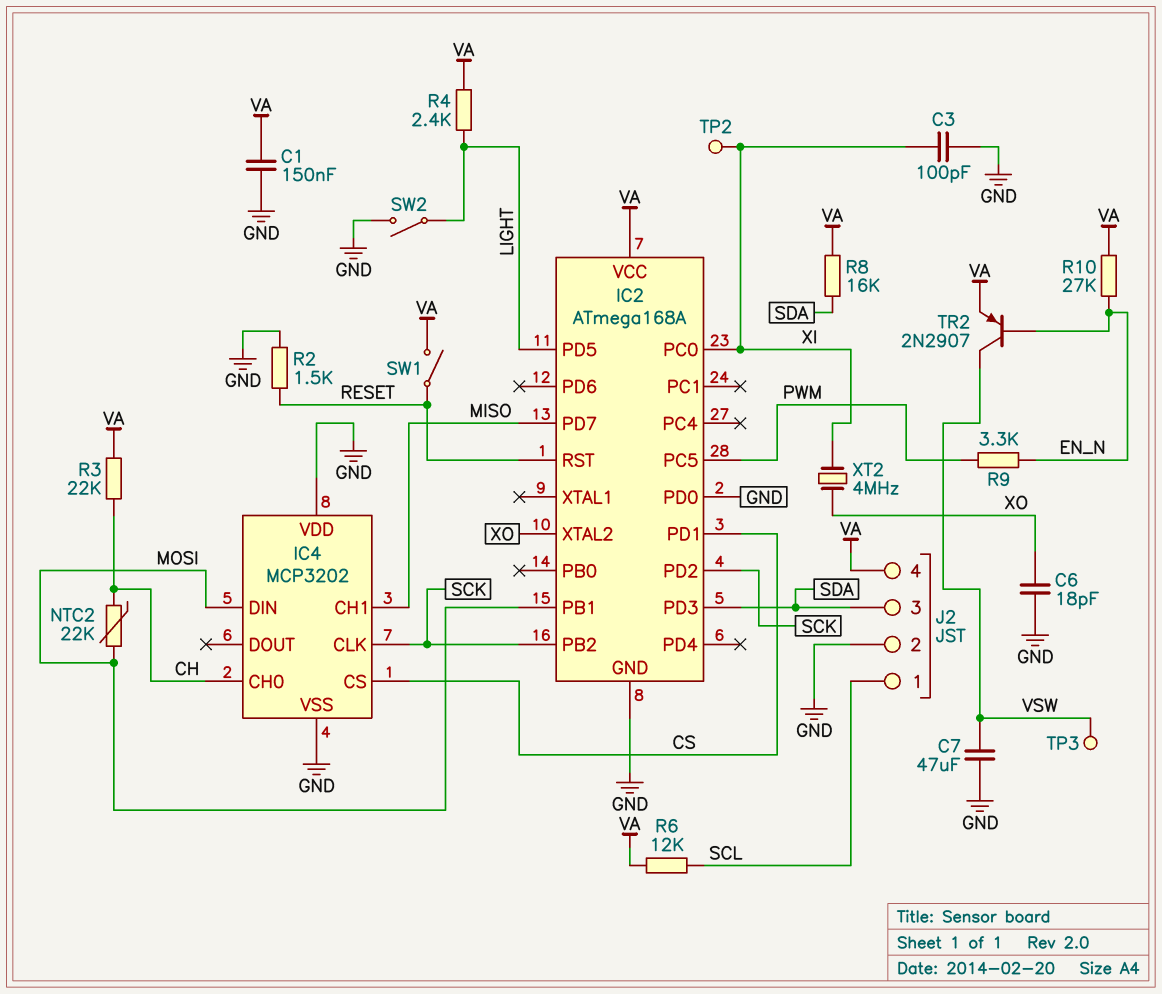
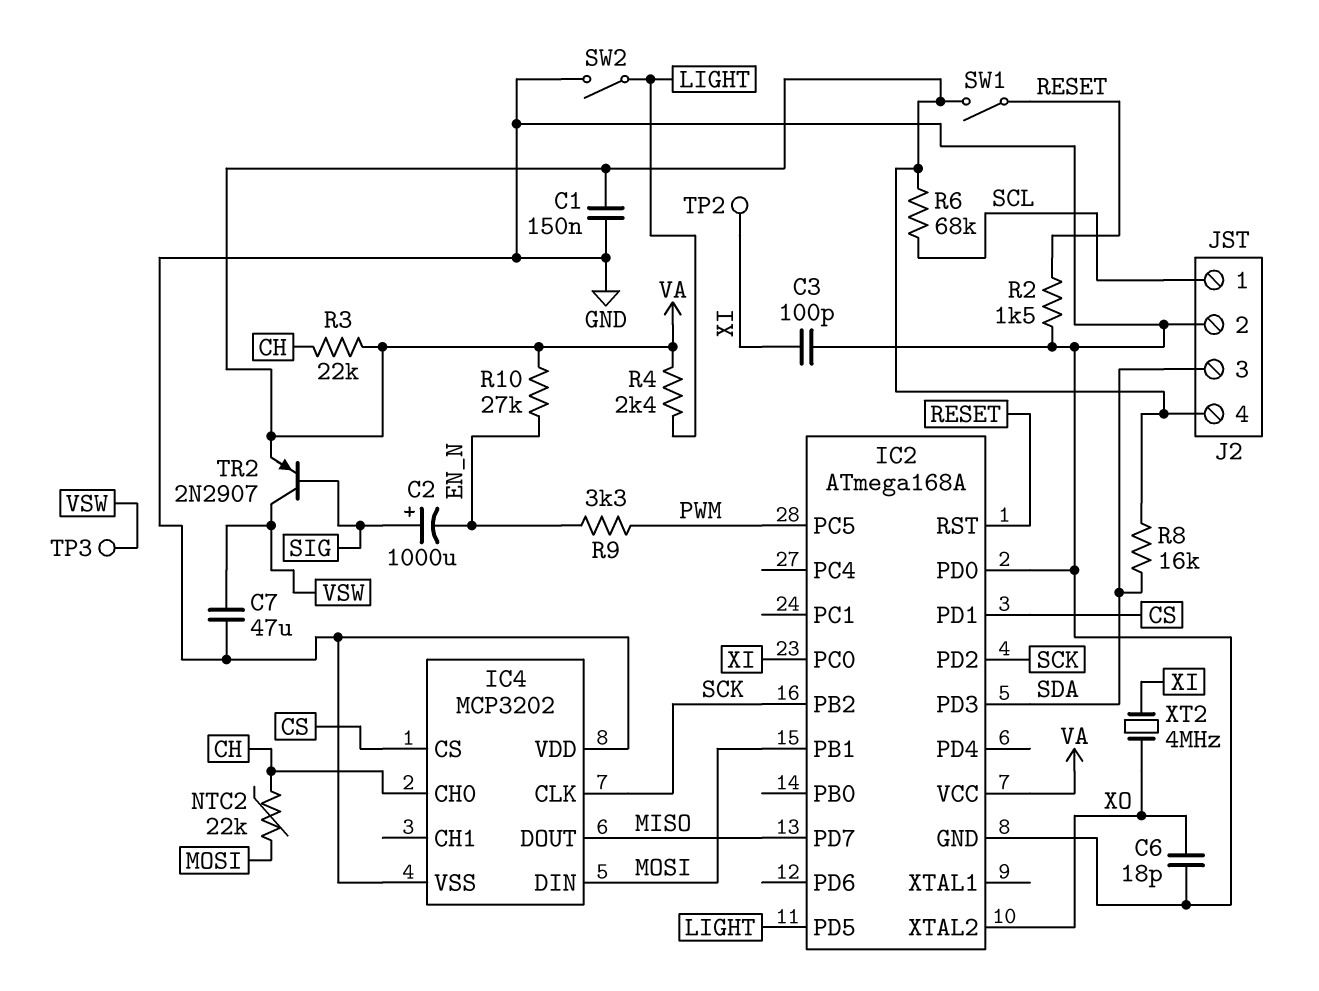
C2: none -> 1000uF (plus SIG, minus EN_N)
IC4 pin CH1: MISO -> none
IC4 pin DOUT: none -> MISO
R6: 12k (SCL, VA) -> 68k (SCL, VA)
TR2: PNP 2N2907 (B EN_N, C VSW, E VA) -> PNP 2N2907 (B SIG, C VSW, E VA)

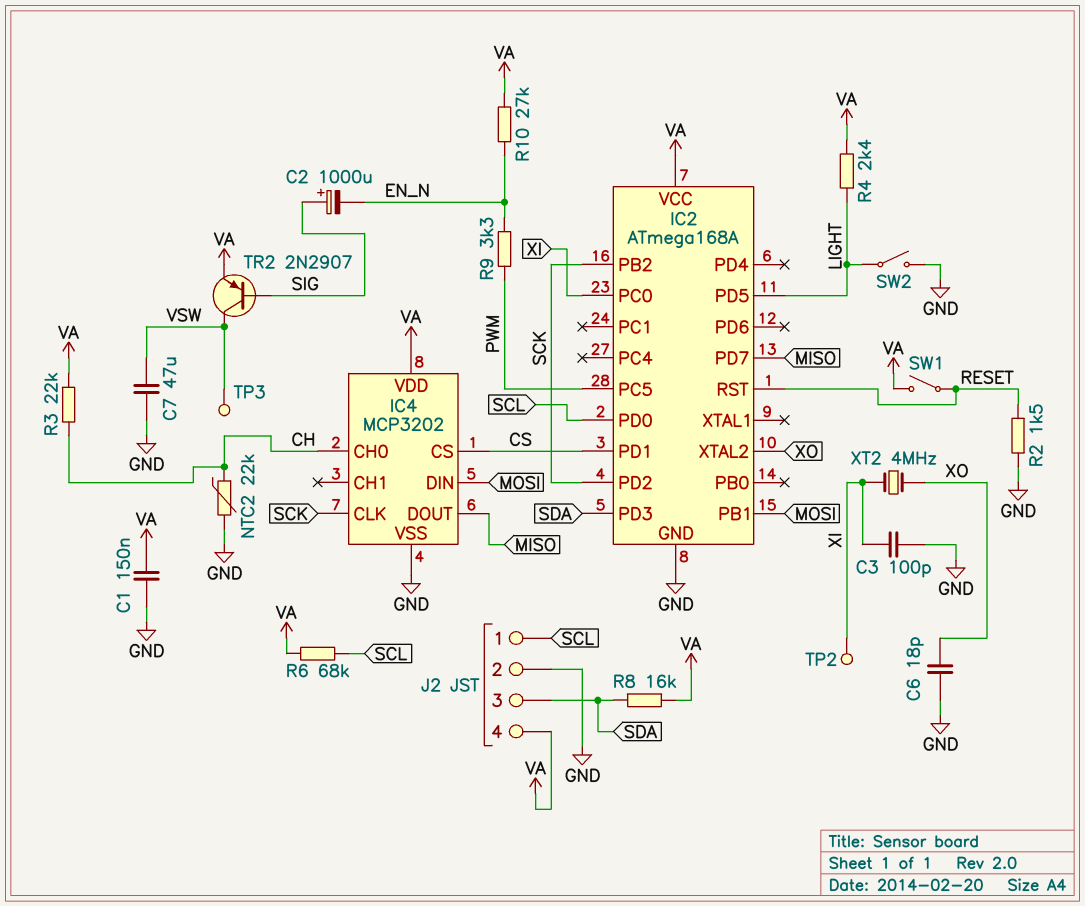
IC2 pin PD0: GND -> SCL
IC4 pin VDD: GND -> VA
NTC2: 22k (CH, MOSI) -> 22k (CH, GND)

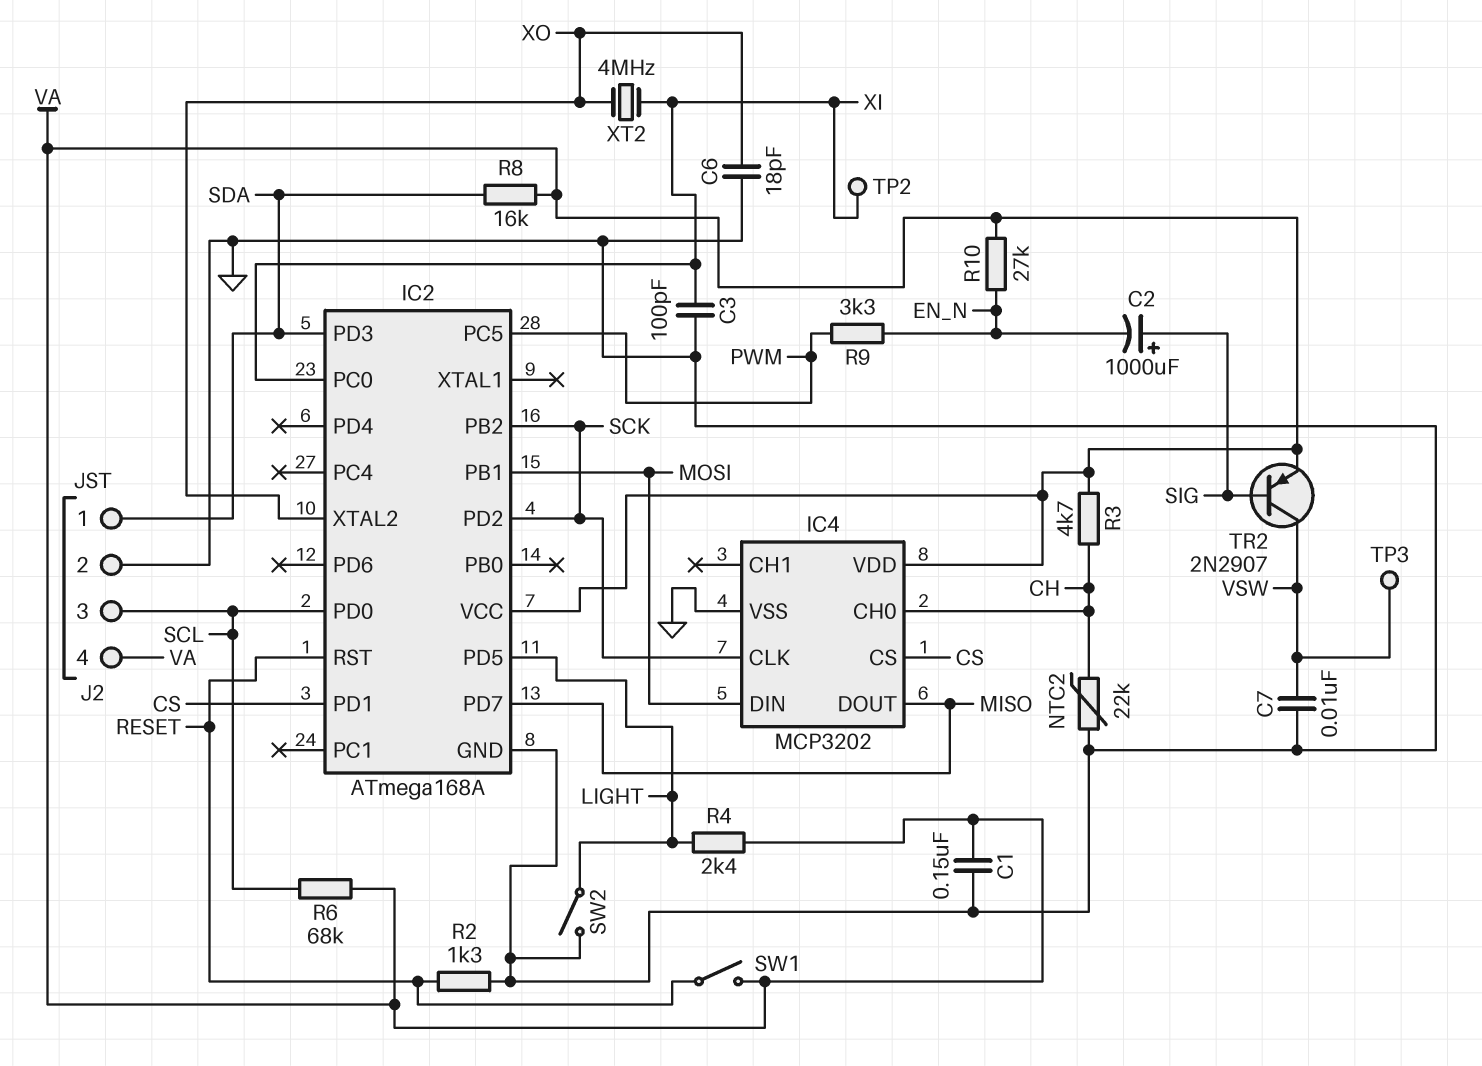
C7: 47uF (GND, VSW) -> 10nF (GND, VSW)
J2 pin 1: SCL -> SDA
J2 pin 3: SDA -> SCL
R2: 1.5k (GND, RESET) -> 1.3k (GND, RESET)
R3: 22k (CH, VA) -> 4.7k (CH, VA)

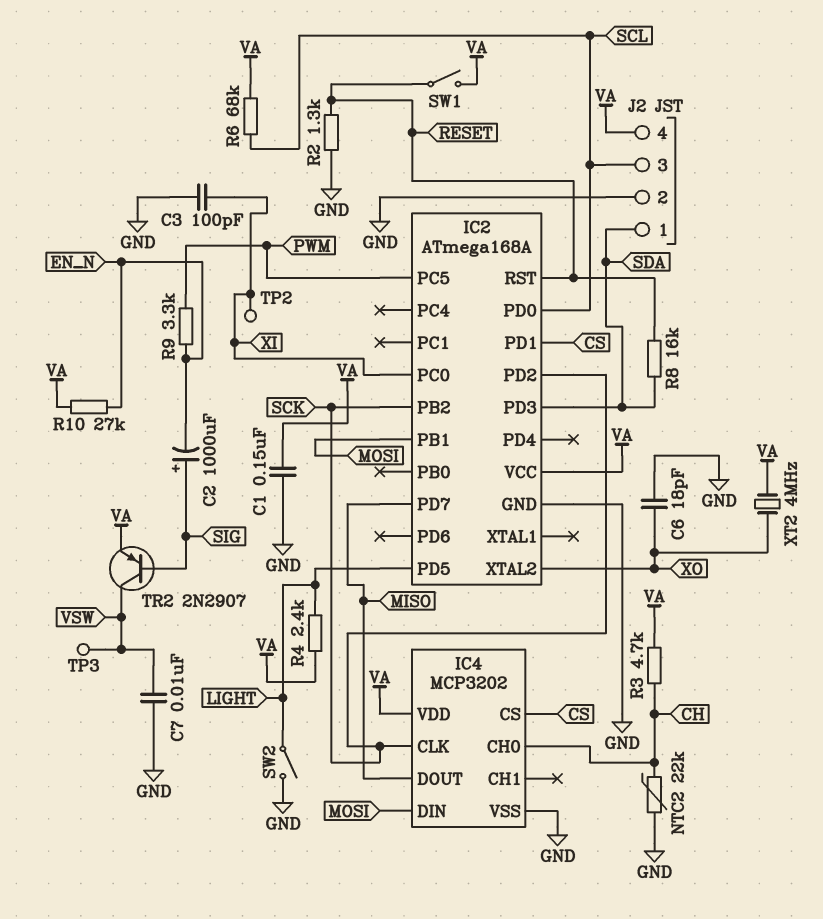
R8: 16k (SDA, VA) -> 16k (RESET, SDA)
XT2: 4MHz (XI, XO) -> 4MHz (VA, XO)

